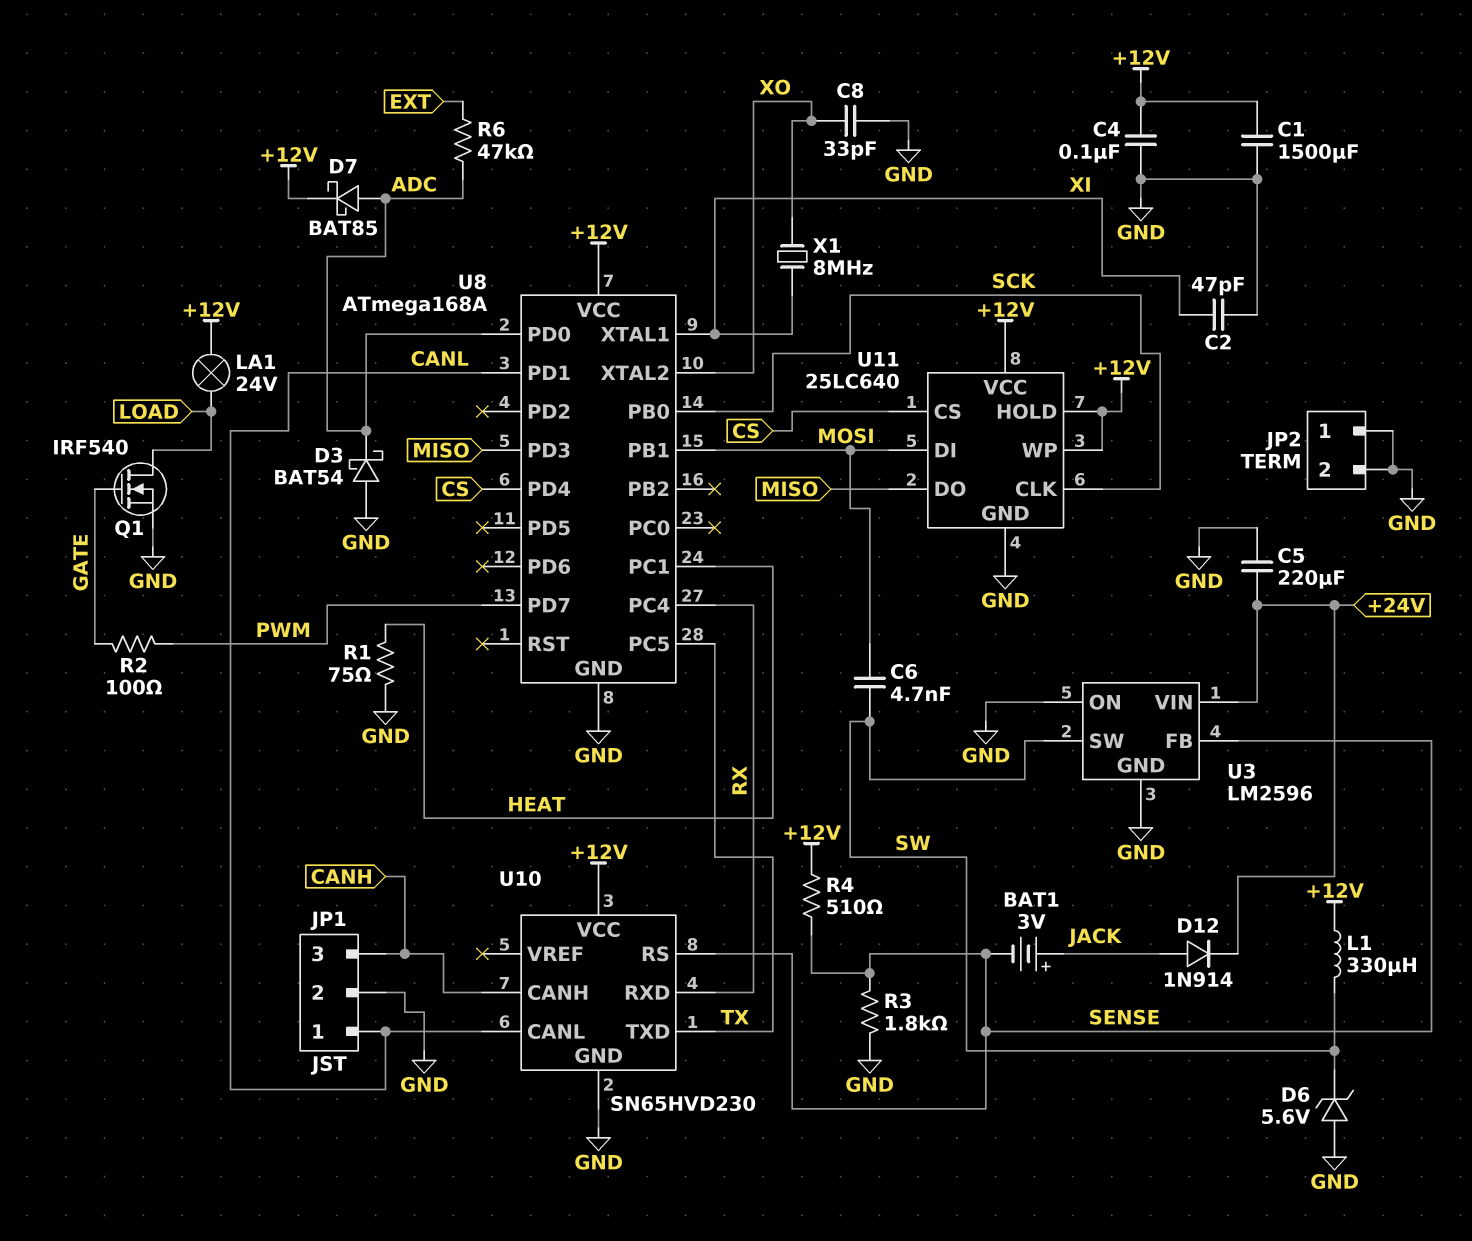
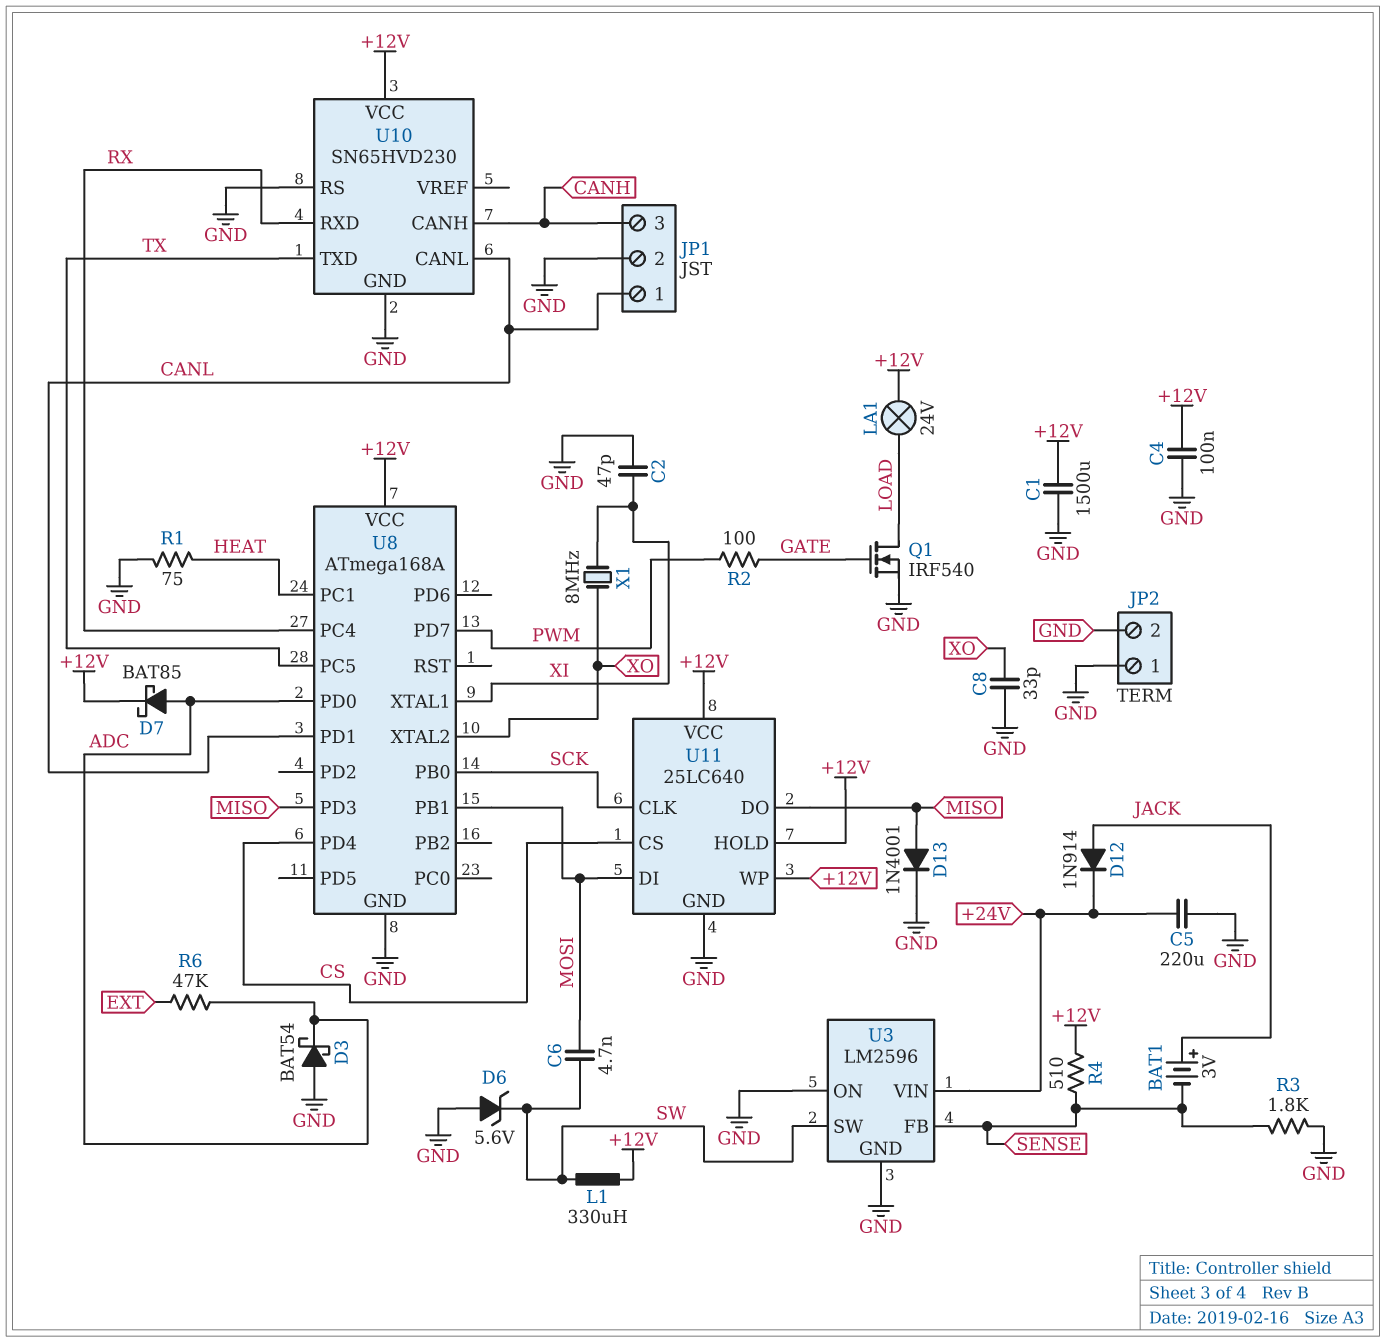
D13: none -> diode 1N4001 (A MISO, K GND)
U10 pin RS: SENSE -> GND

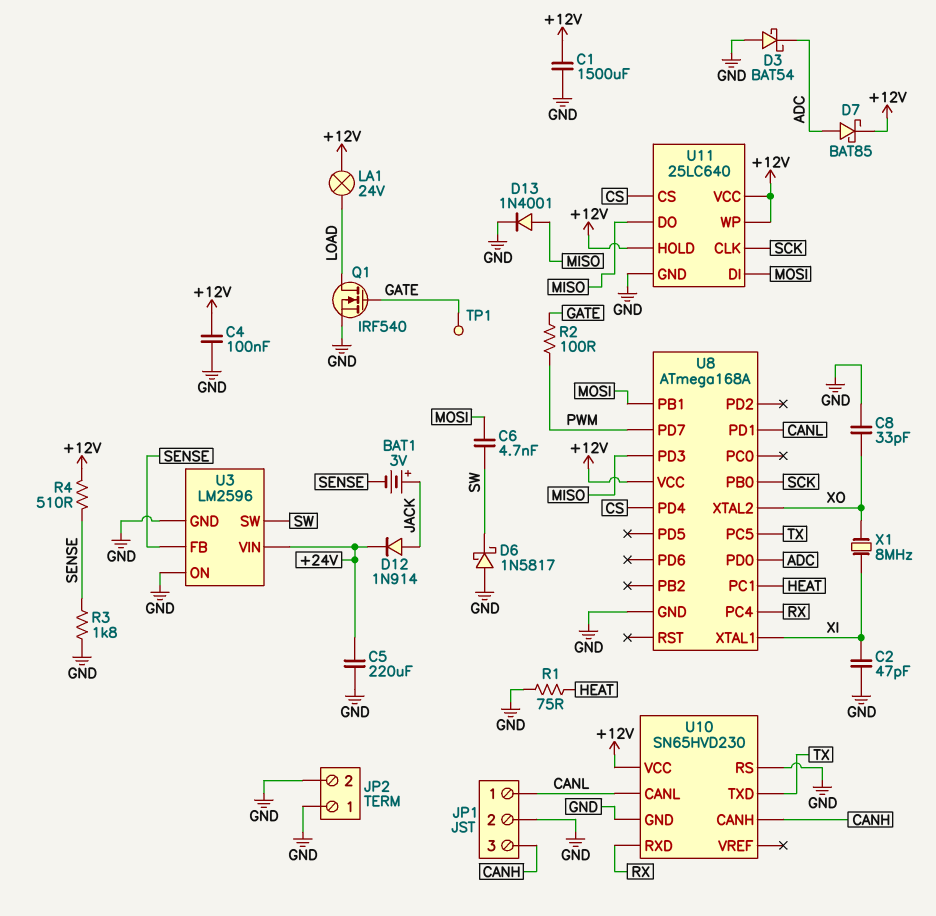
D6: zener 5.6V (A GND, K SW) -> schottky 1N5817 (A GND, K SW)
L1: 330uH (+12V, SW) -> none
R6: 47k (ADC, EXT) -> none
TP1: none -> test point (GATE)

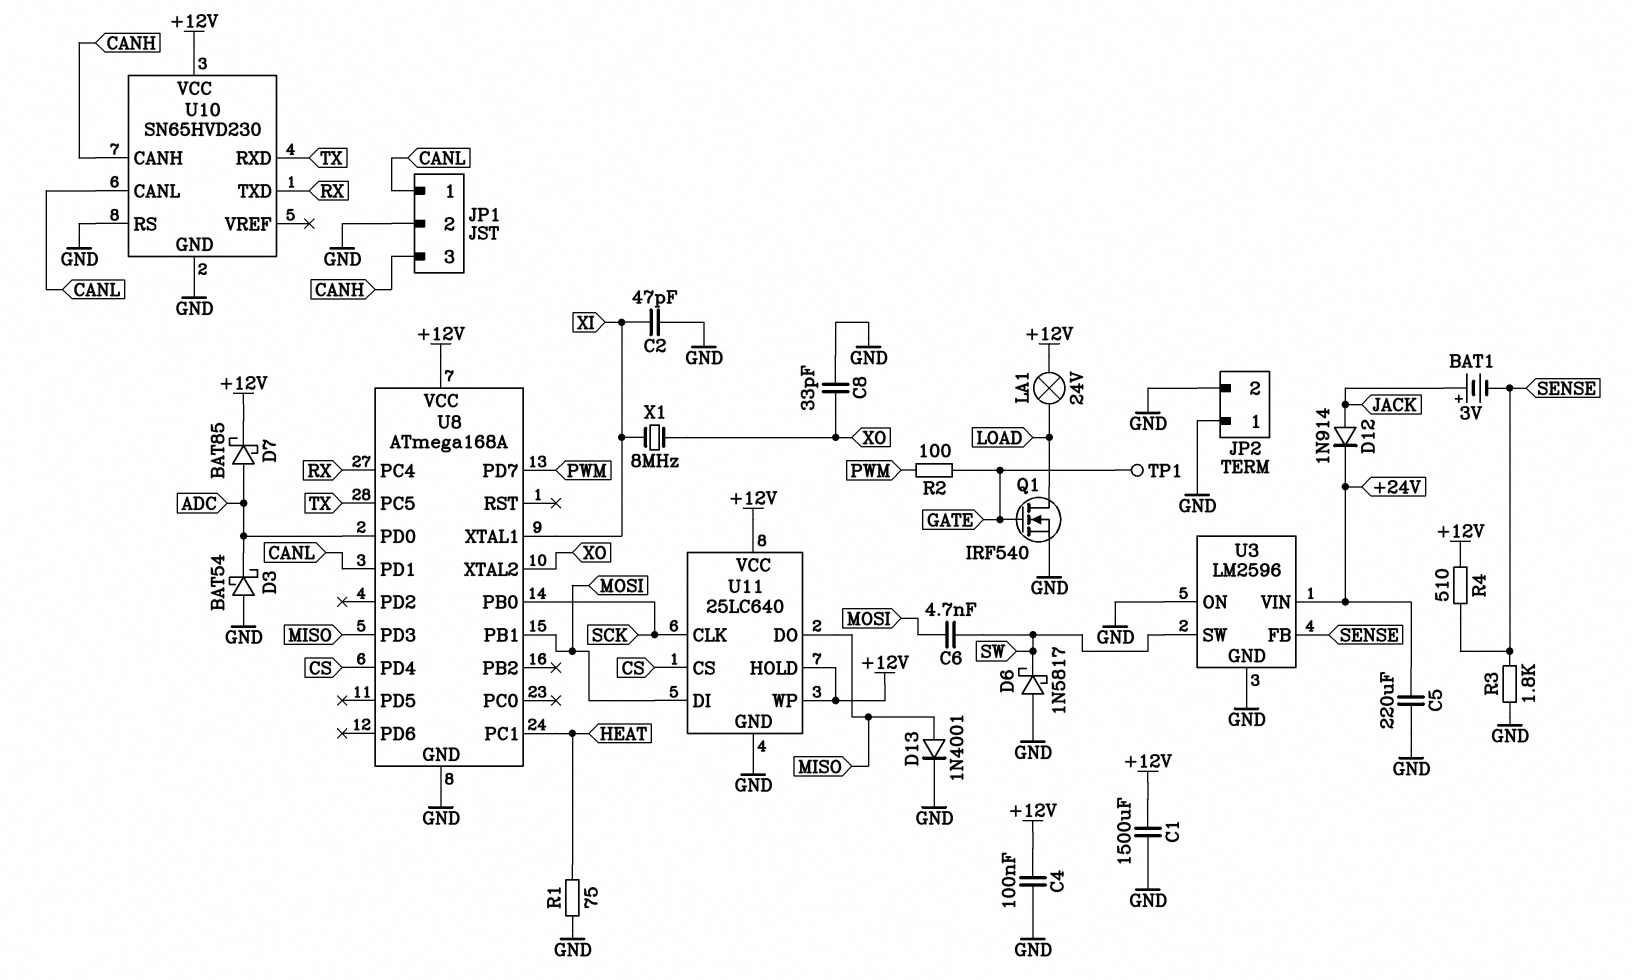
U10 pin RXD: RX -> TX
U10 pin TXD: TX -> RX

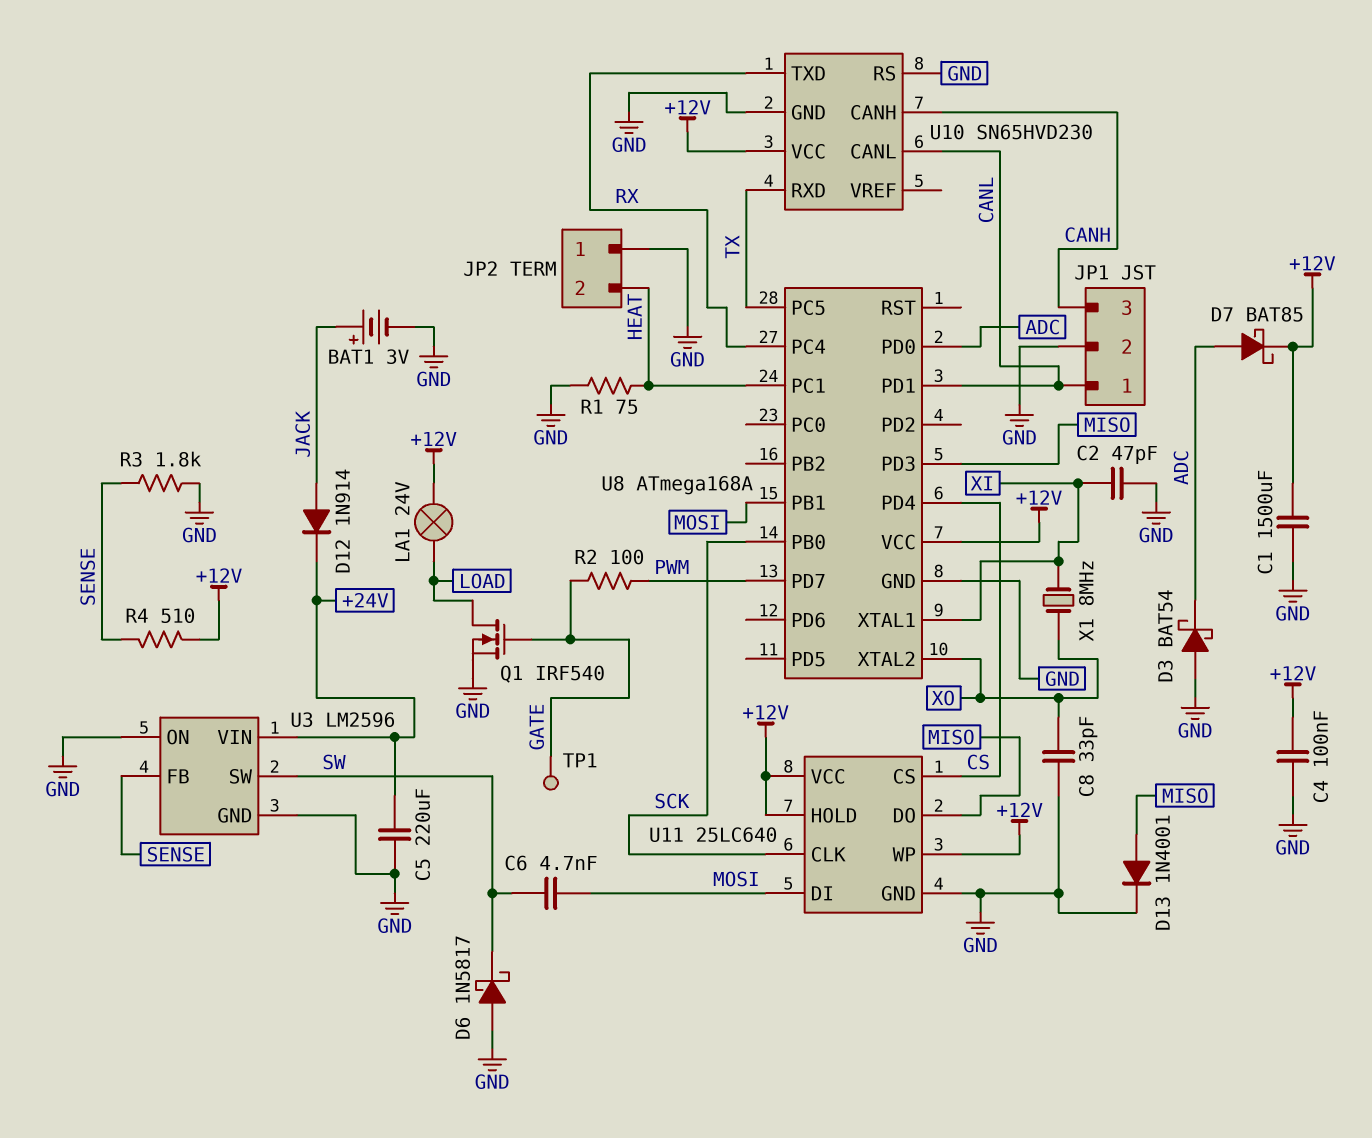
BAT1: 3V (plus JACK, minus SENSE) -> 3V (plus JACK, minus GND)
JP2 pin 2: GND -> HEAT

